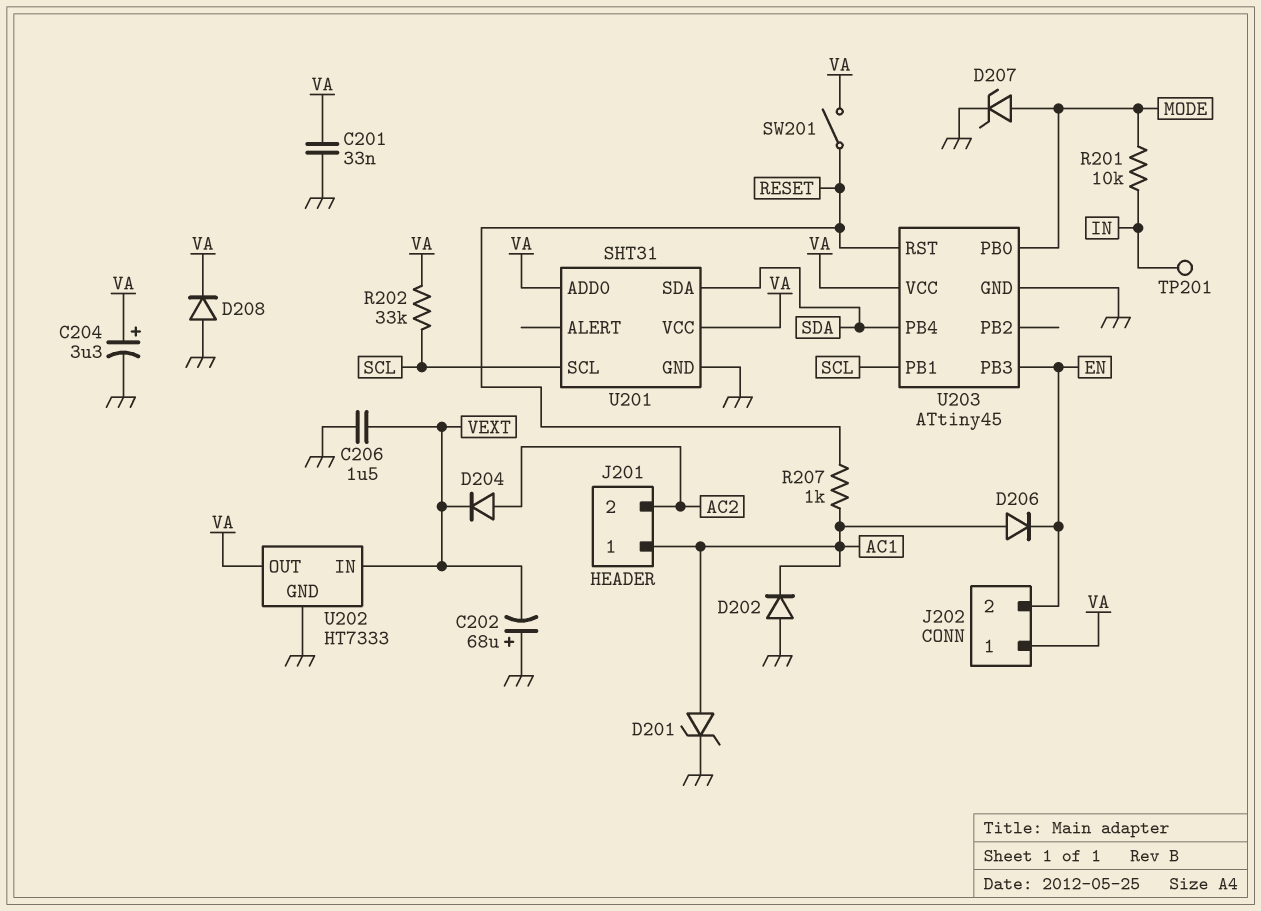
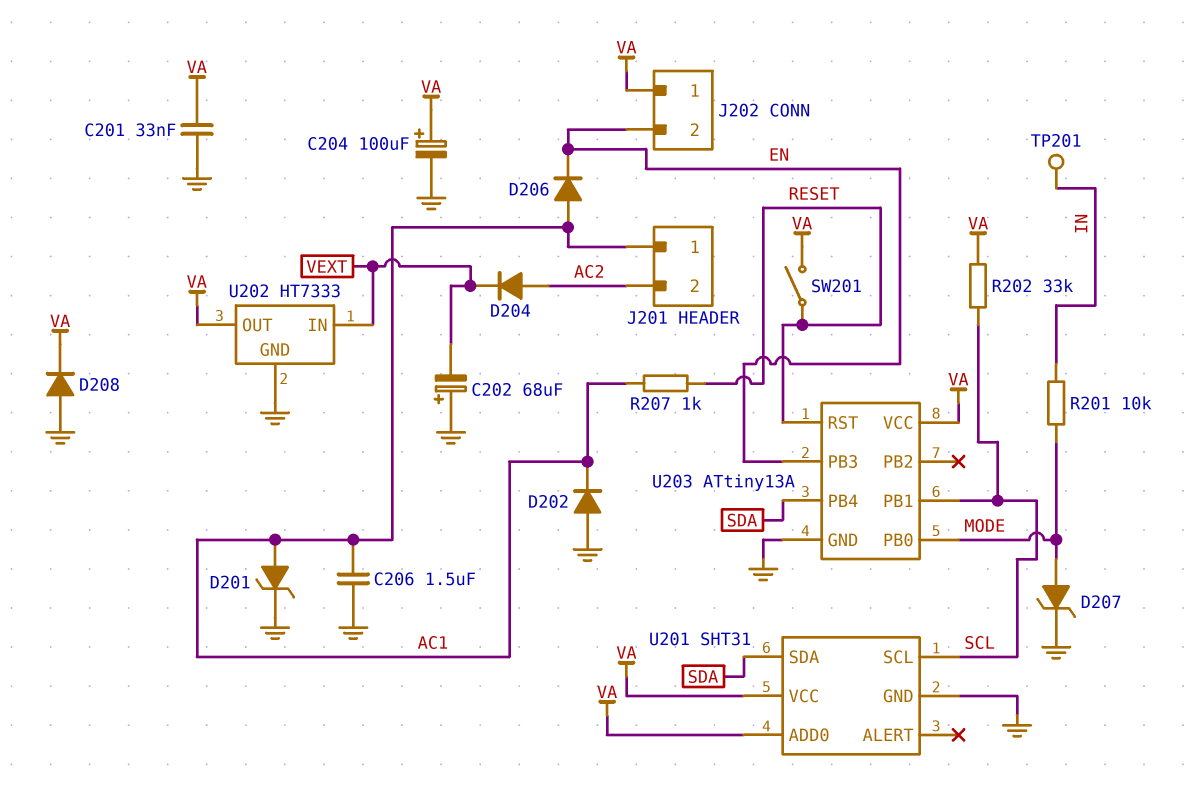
C204: 3.3uF (plus VA, minus GND) -> 100uF (plus VA, minus GND)
C206: 1.5uF (GND, VEXT) -> 1.5uF (AC1, GND)
U203: ATtiny45 -> ATtiny13A

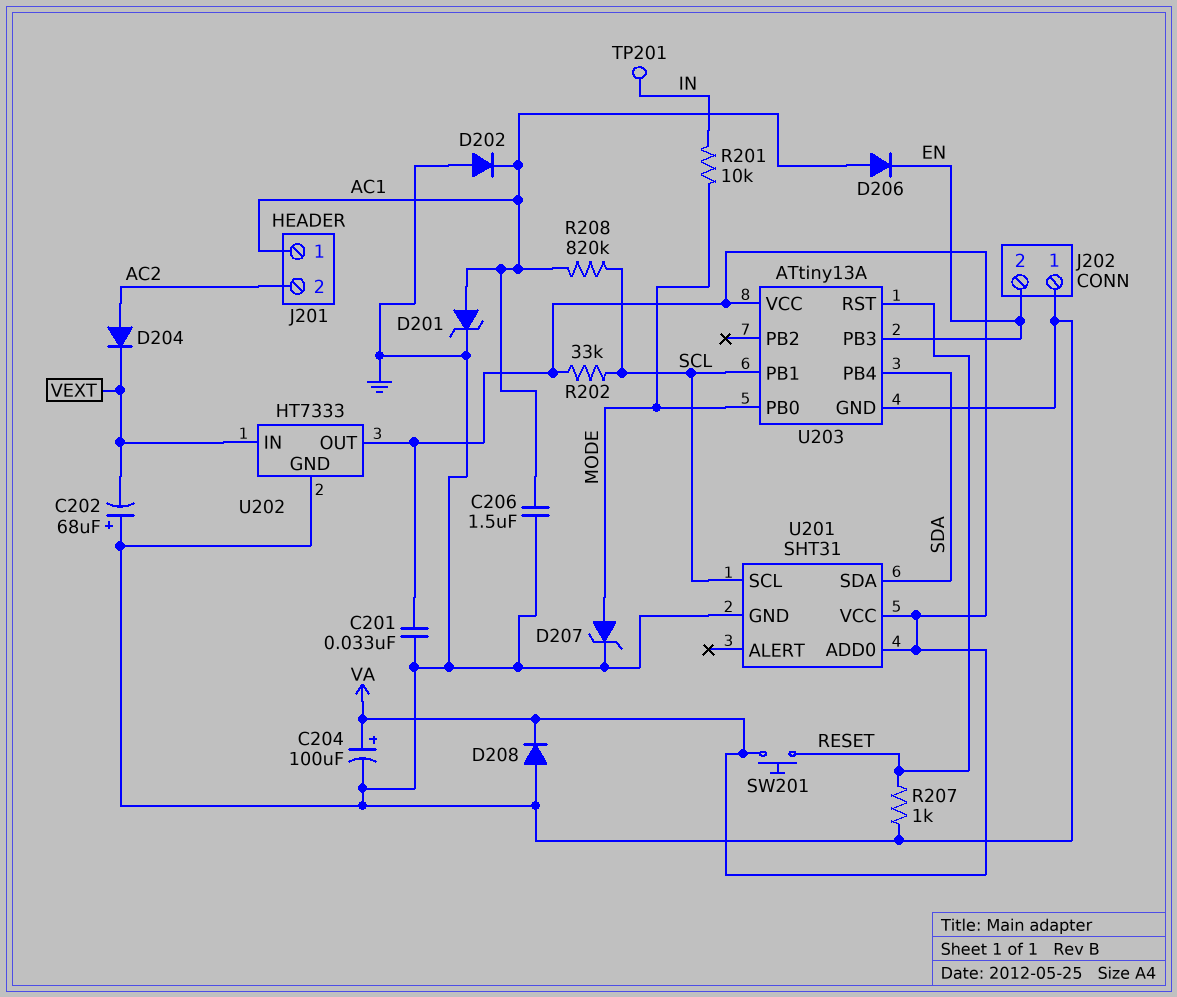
J202 pin 1: VA -> GND
R207: 1k (AC1, RESET) -> 1k (GND, RESET)
R208: none -> 820k (AC1, SCL)
SW201: switch (RESET, VA) -> button (RESET, VA)

